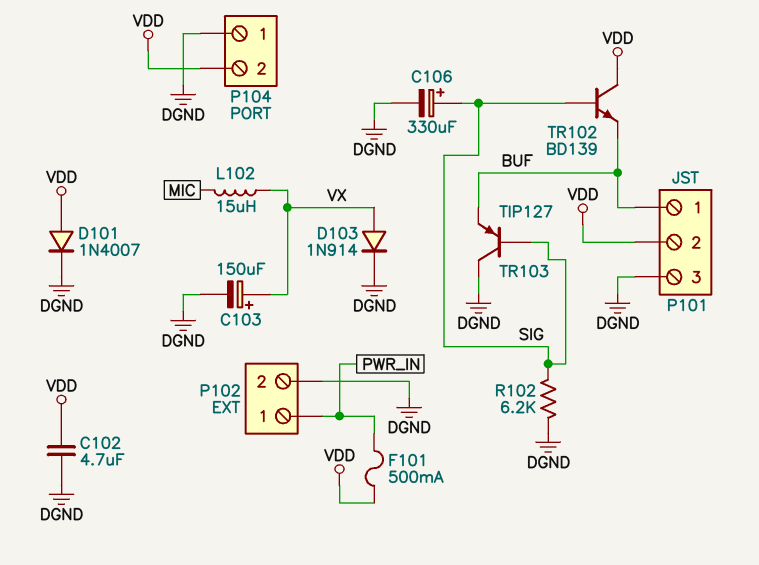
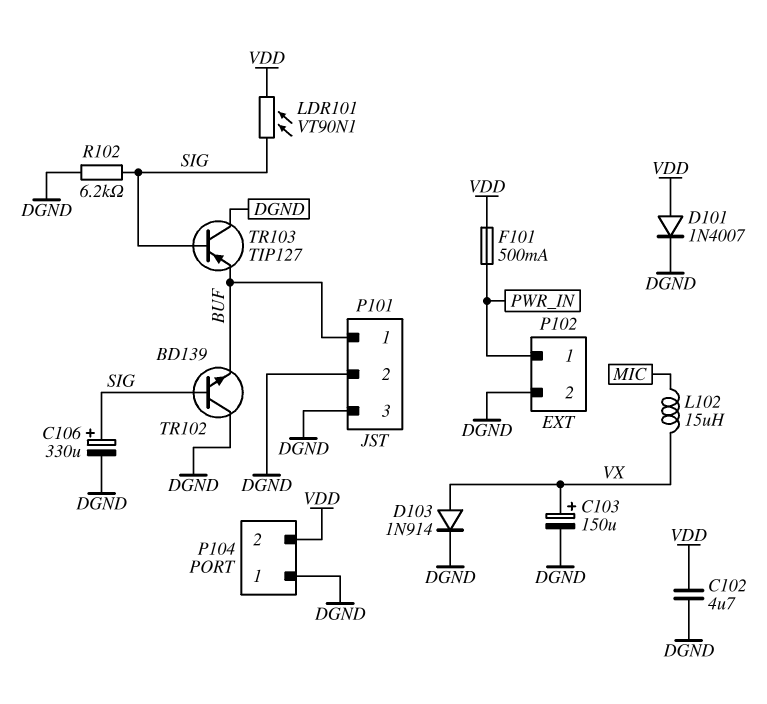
LDR101: none -> VT90N1 (SIG, VDD)
P101 pin 2: VDD -> DGND
TR102: NPN BD139 (B SIG, C VDD, E BUF) -> NPN BD139 (B SIG, C DGND, E BUF)

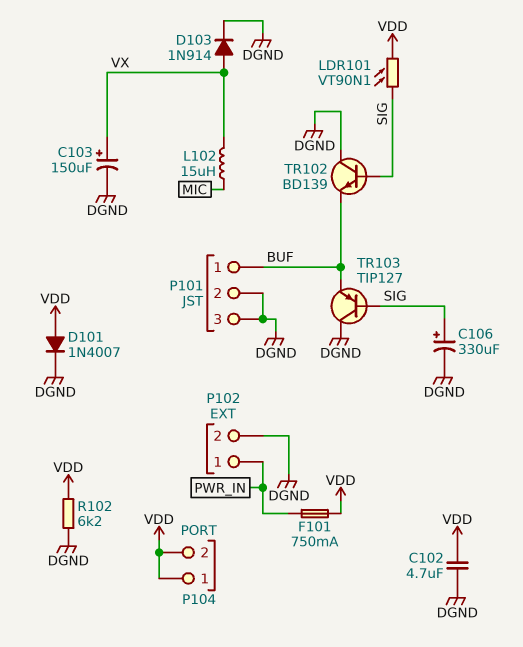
F101: 500mA (PWR_IN, VDD) -> 750mA (PWR_IN, VDD)
P104 pin 1: DGND -> VDD
R102: 6.2k (DGND, SIG) -> 6.2k (DGND, VDD)

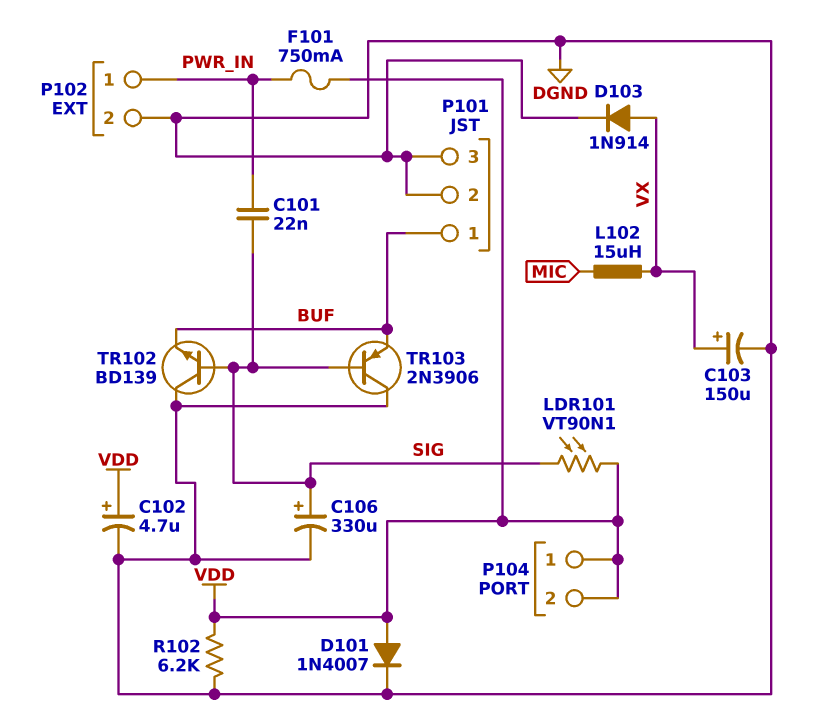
C101: none -> 22nF (PWR_IN, SIG)
C102: 4.7uF (DGND, VDD) -> 4.7uF (plus VDD, minus DGND)
TR103: PNP TIP127 (B SIG, C DGND, E BUF) -> PNP 2N3906 (B SIG, C DGND, E BUF)

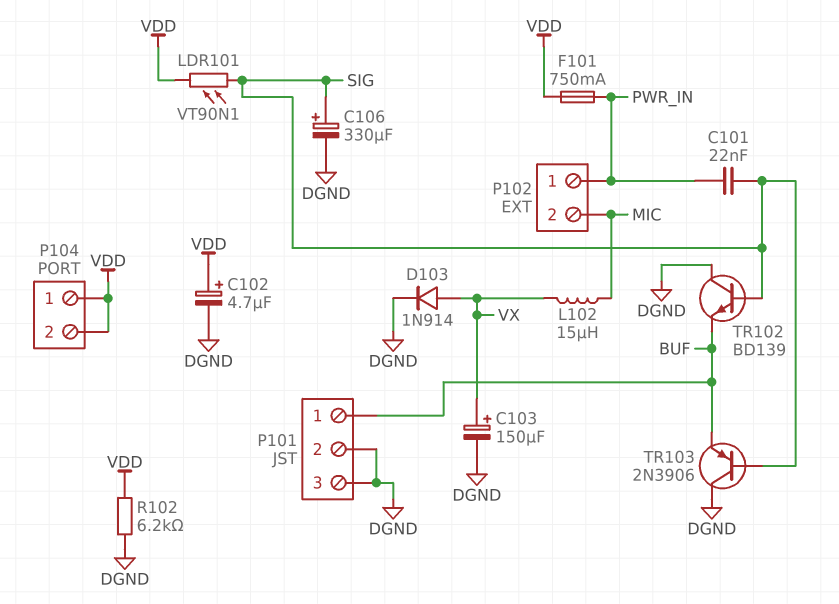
D101: diode 1N4007 (A VDD, K DGND) -> none
P102 pin 2: DGND -> MIC

